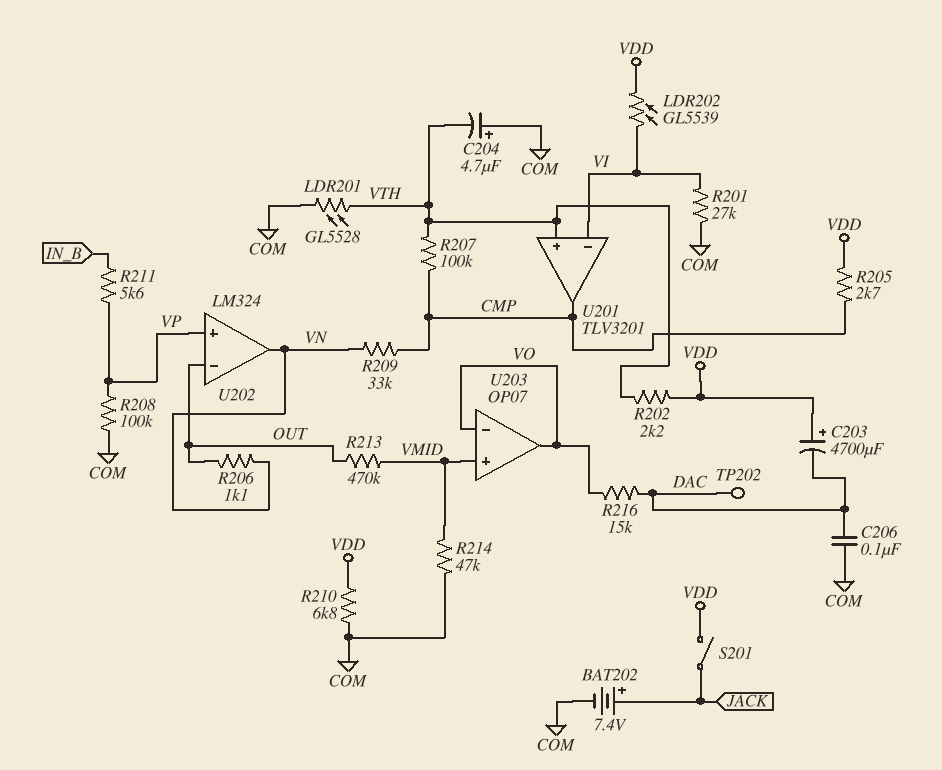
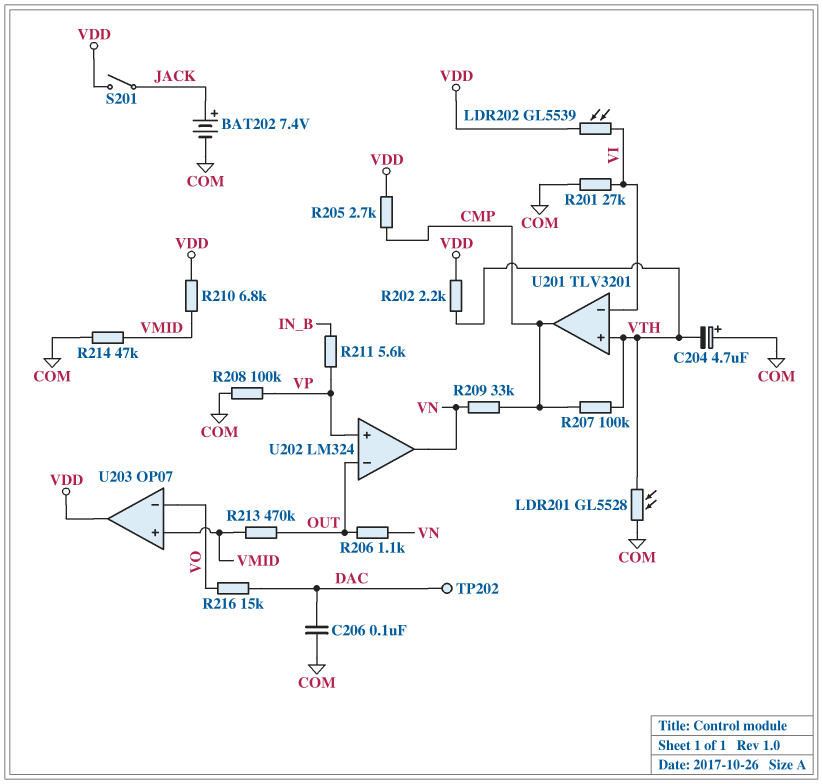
C203: 4700uF (plus VDD, minus DAC) -> none
R210: 6.8k (COM, VDD) -> 6.8k (VDD, VMID)
U203 pin out: VO -> VDD

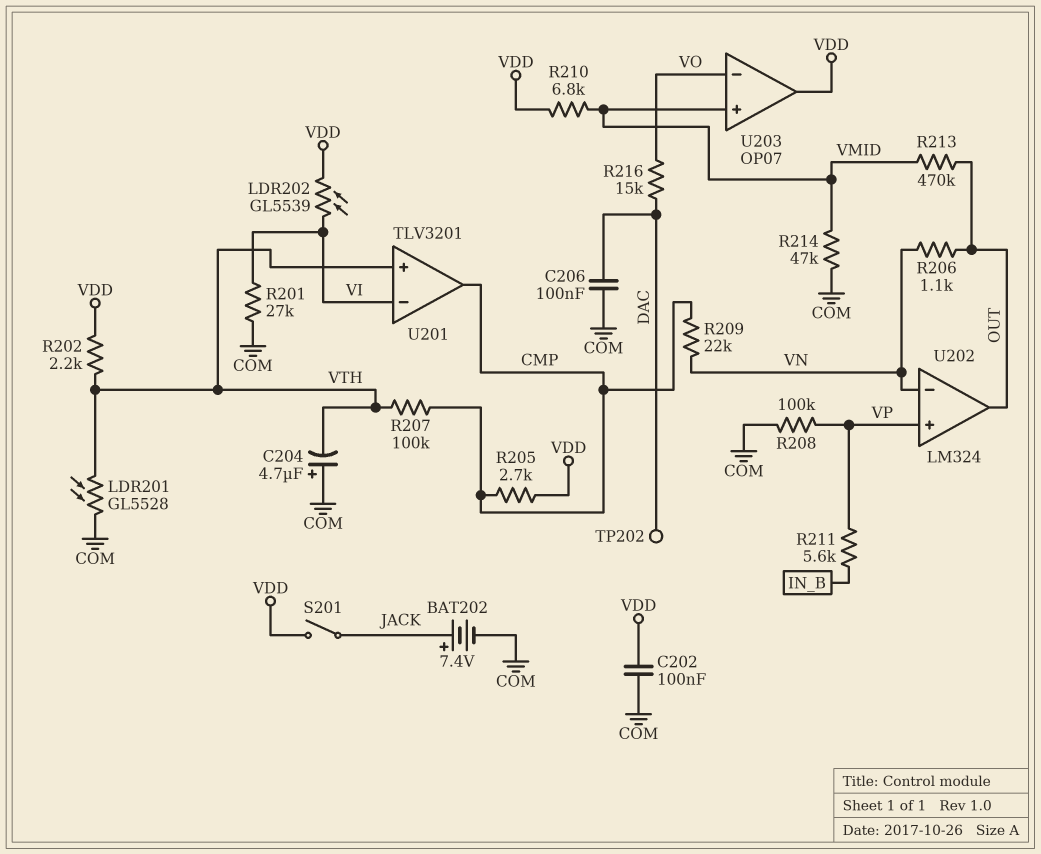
C202: none -> 100nF (COM, VDD)
R209: 33k (CMP, VN) -> 22k (CMP, VN)
U202 pin in-: OUT -> VN
U202 pin out: VN -> OUT

